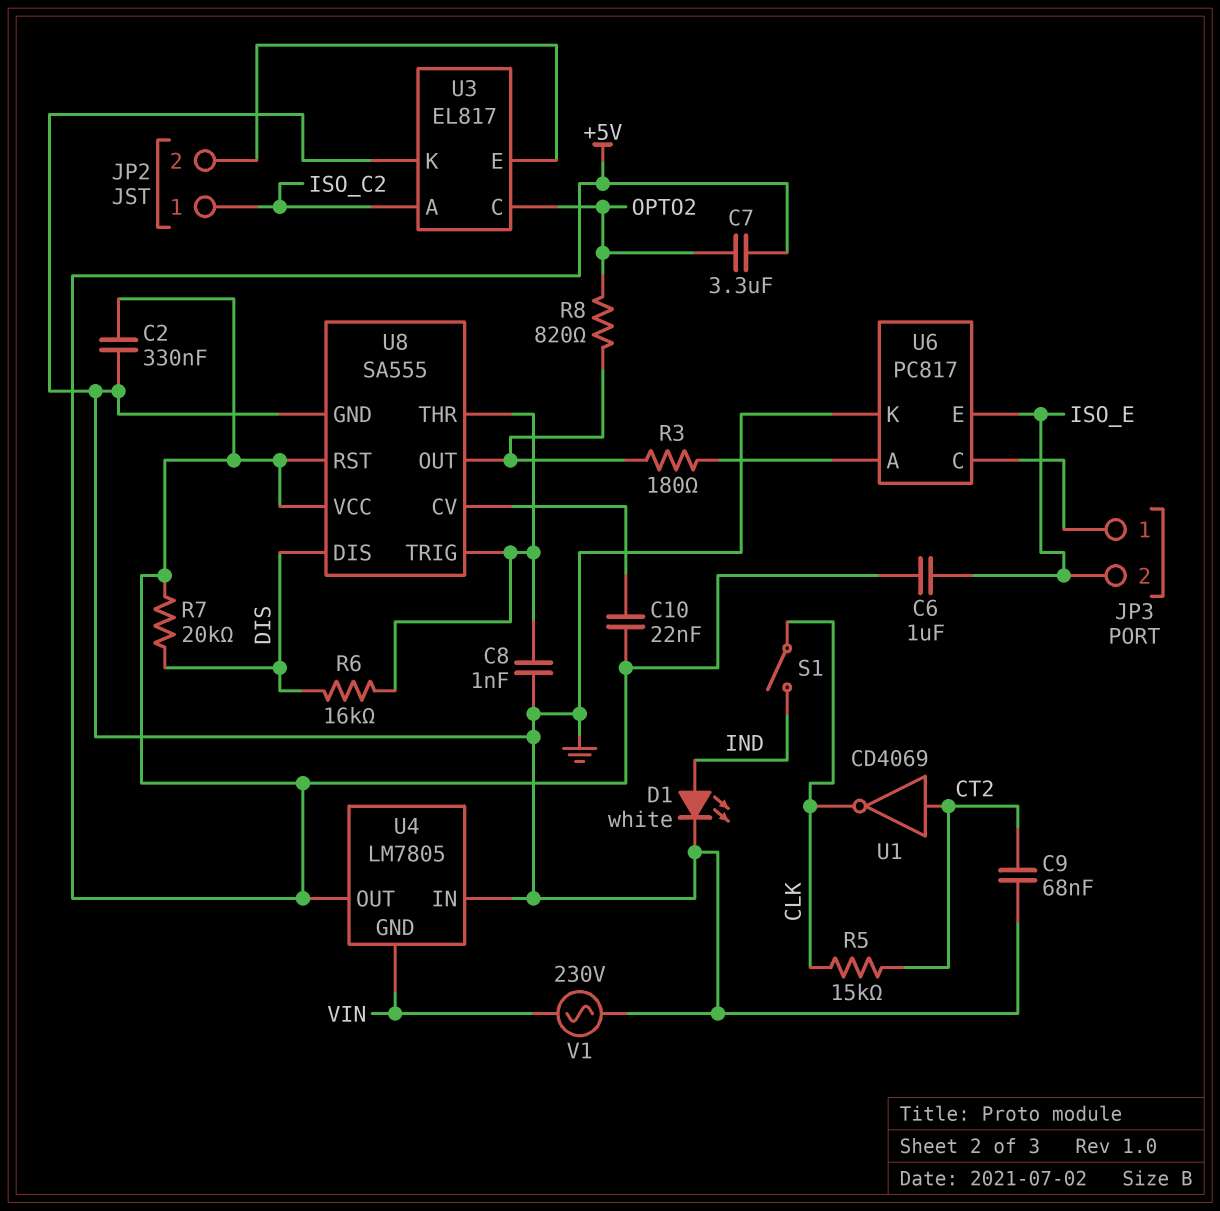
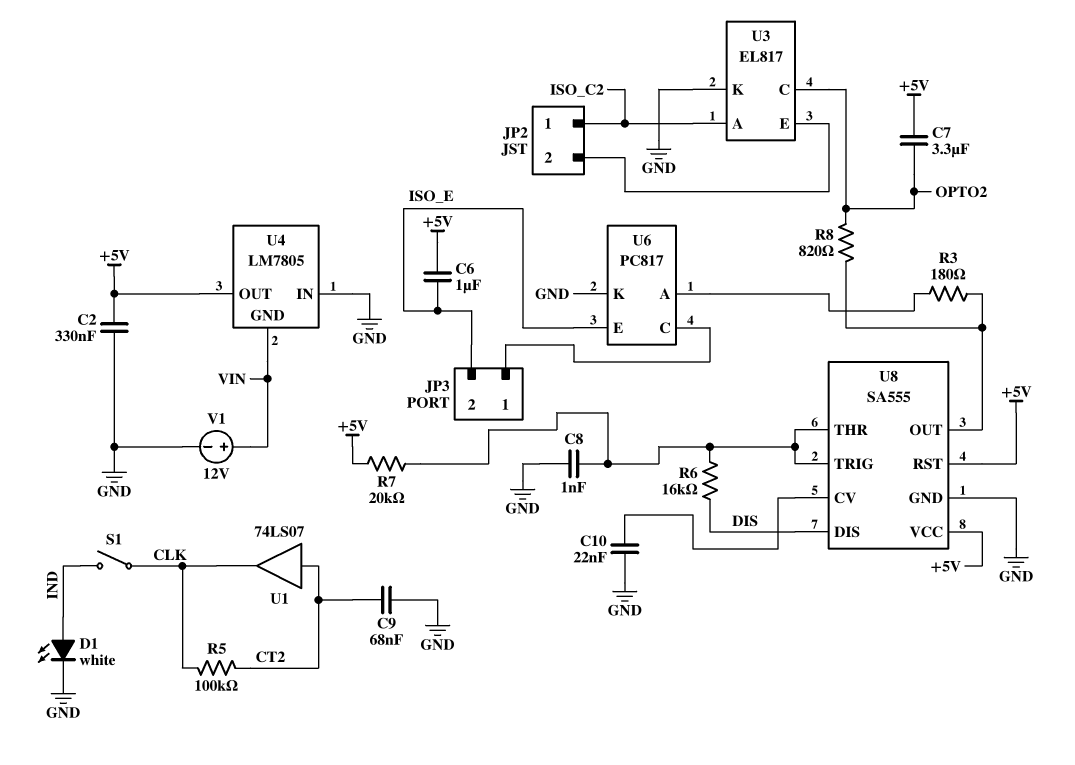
C10: 22nF (+5V, U8/CV) -> 22nF (GND, U8/CV)
R5: 15k (CLK, CT2) -> 100k (CLK, CT2)
R7: 20k (+5V, DIS) -> 20k (+5V, U8/THR)
U1: NOT CD4069 (in CT2, out CLK) -> buffer 74LS07 (in CT2, out CLK)
V1: AC 230V (GND, VIN) -> 12V (plus VIN, minus GND)

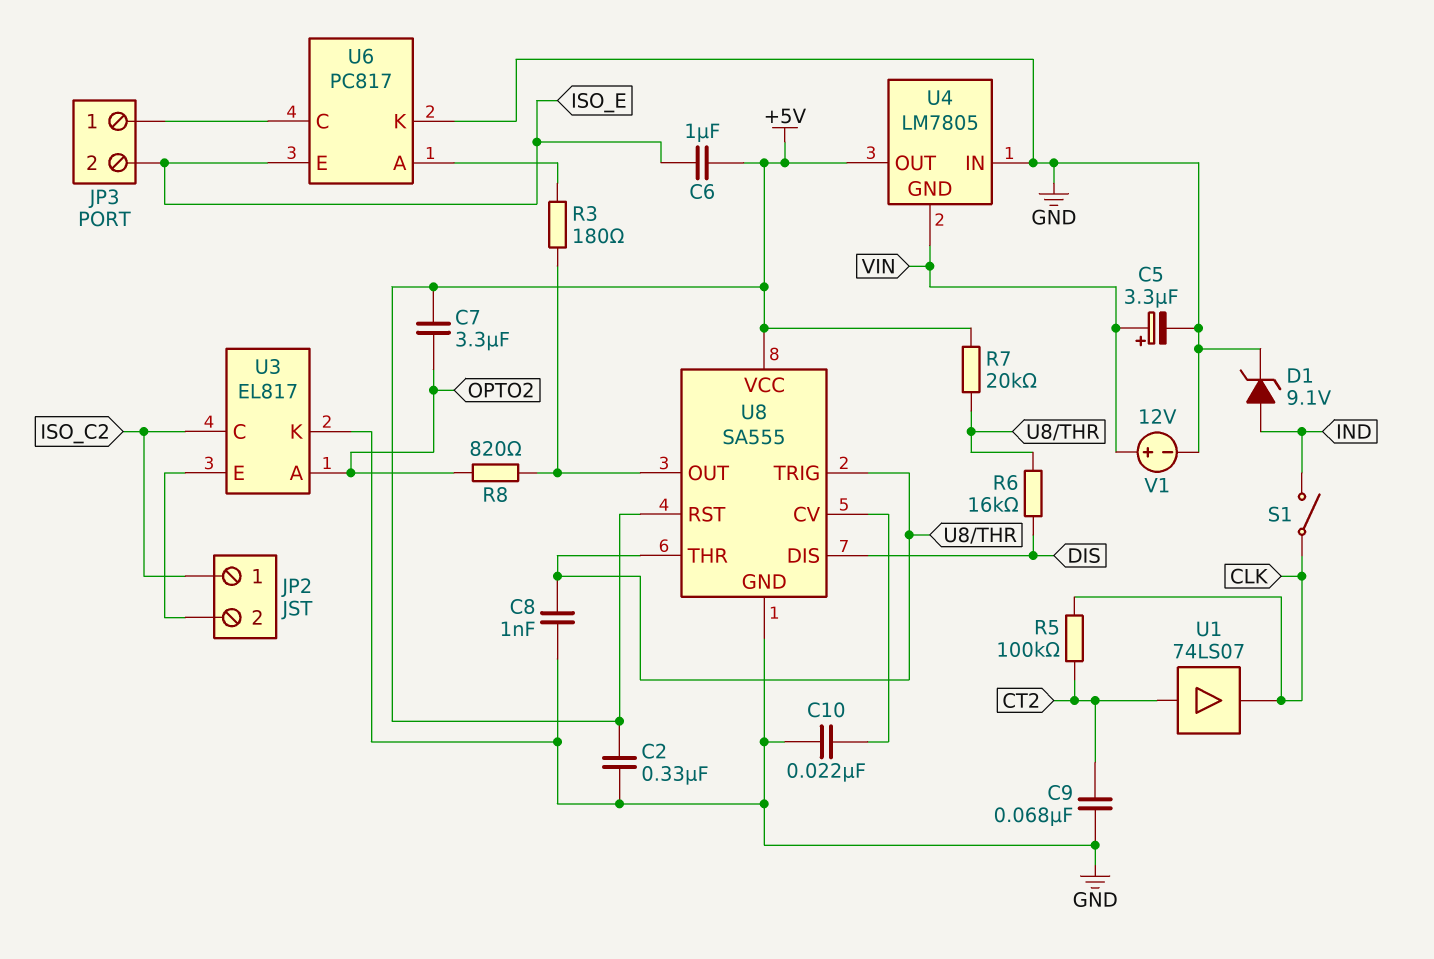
C5: none -> 3.3uF (plus VIN, minus GND)
D1: LED white (A IND, K GND) -> zener 9.1V (A IND, K GND)
U3 pin A: ISO_C2 -> OPTO2
U3 pin C: OPTO2 -> ISO_C2

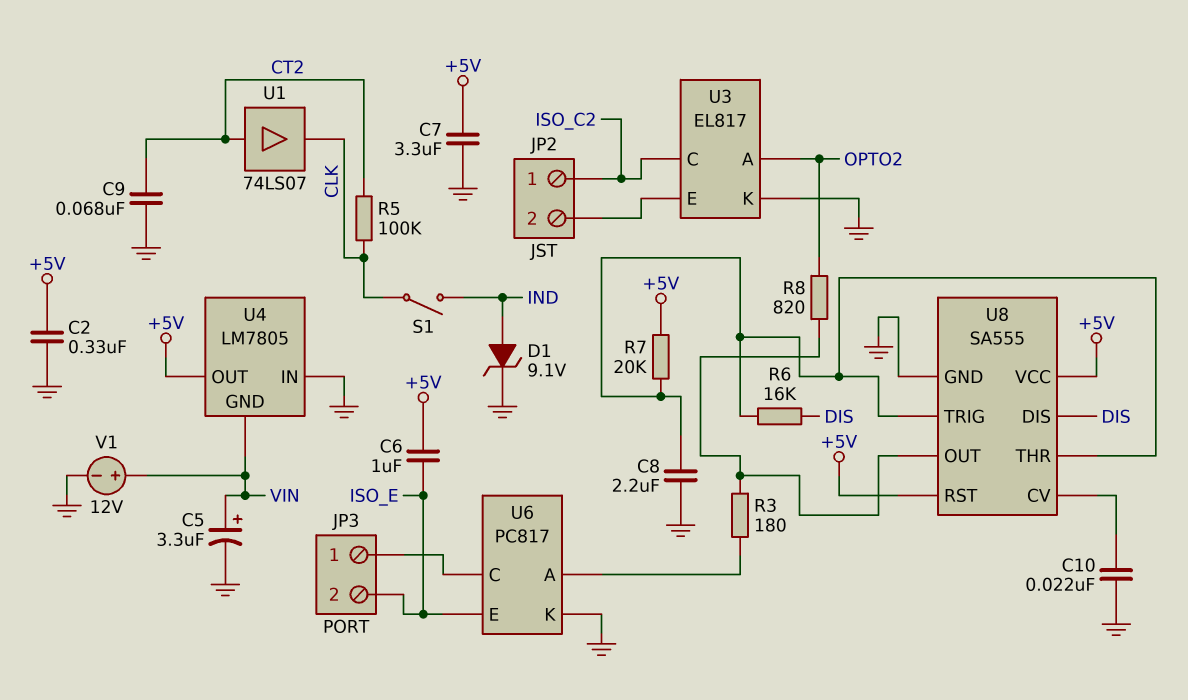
C7: 3.3uF (+5V, OPTO2) -> 3.3uF (+5V, GND)
C8: 1nF (GND, U8/THR) -> 2.2uF (GND, U8/THR)

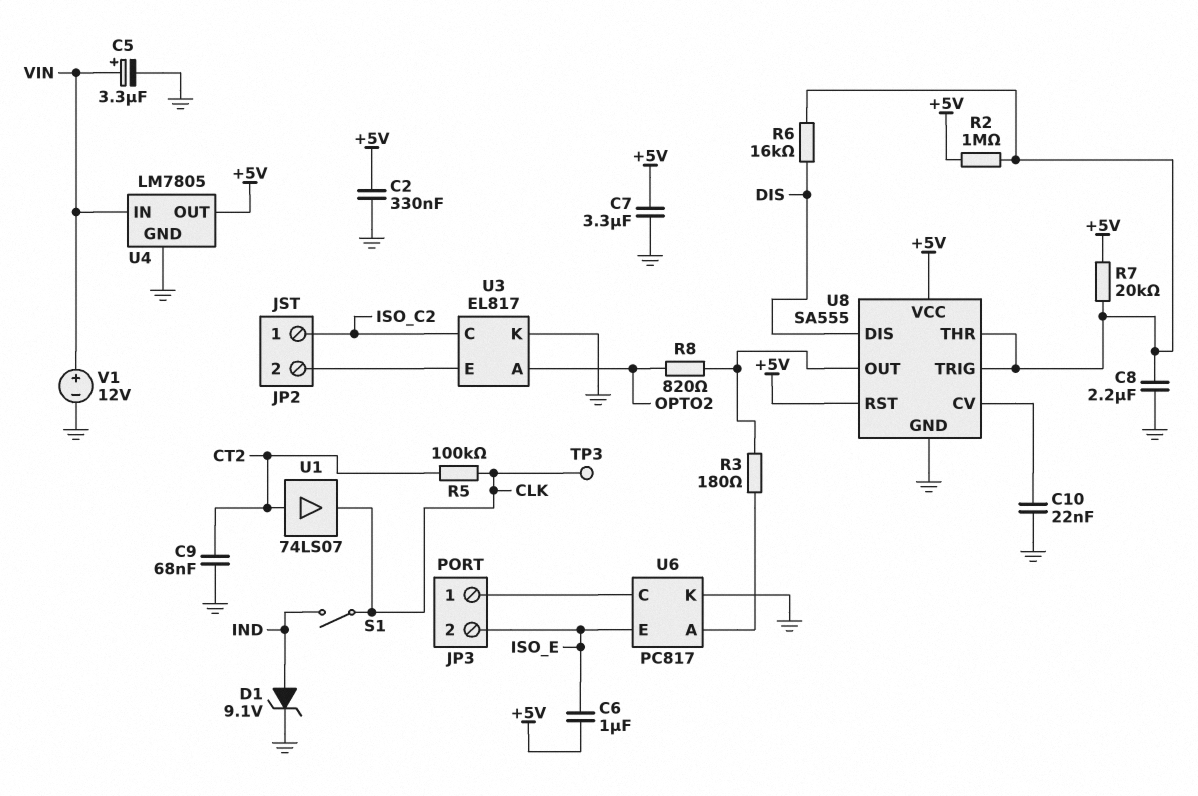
R2: none -> 1M (+5V, U8/THR)
TP3: none -> test point (CLK)
U4 pin GND: VIN -> GND
U4 pin IN: GND -> VIN

